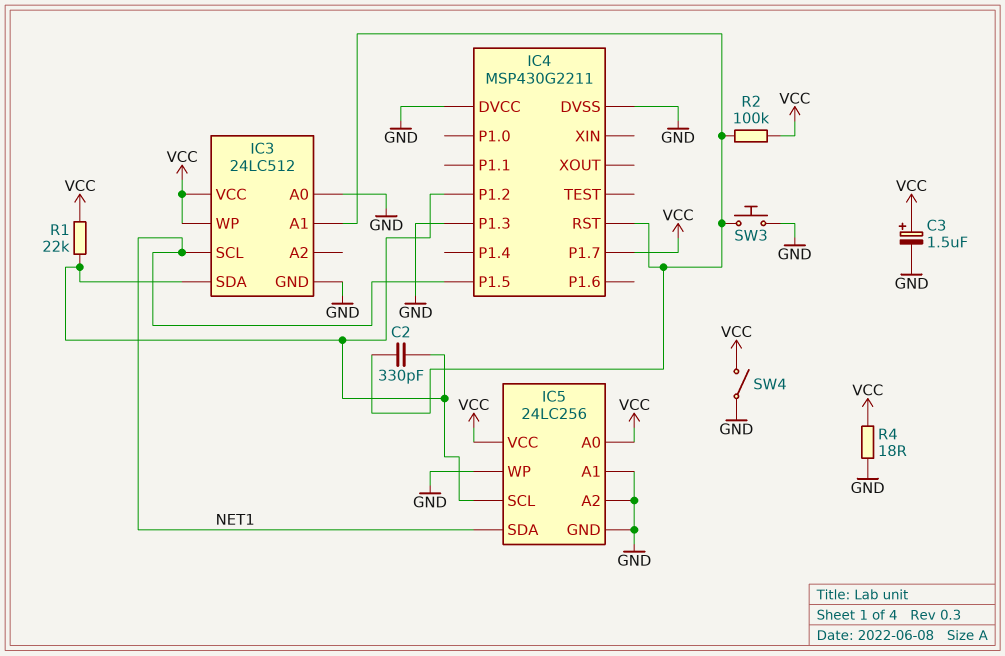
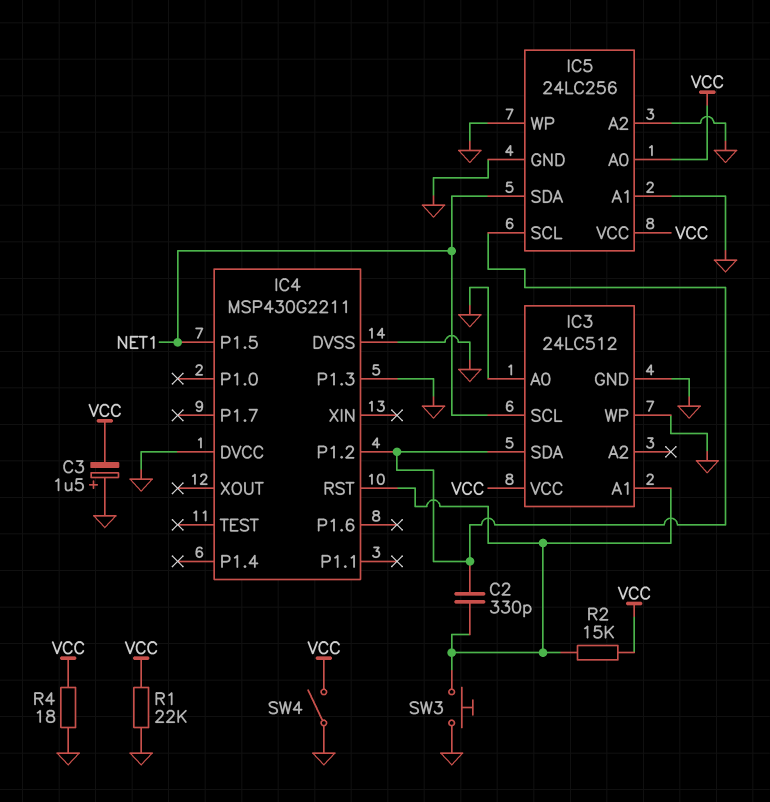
C3: 1.5uF (plus VCC, minus GND) -> 1.5uF (plus GND, minus VCC)
IC3 pin WP: VCC -> GND
IC4 pin P1.7: VCC -> none
R1: 22k (IC3/SDA, VCC) -> 22k (GND, VCC)
R2: 100k (IC3/A1, VCC) -> 15k (IC3/A1, VCC)

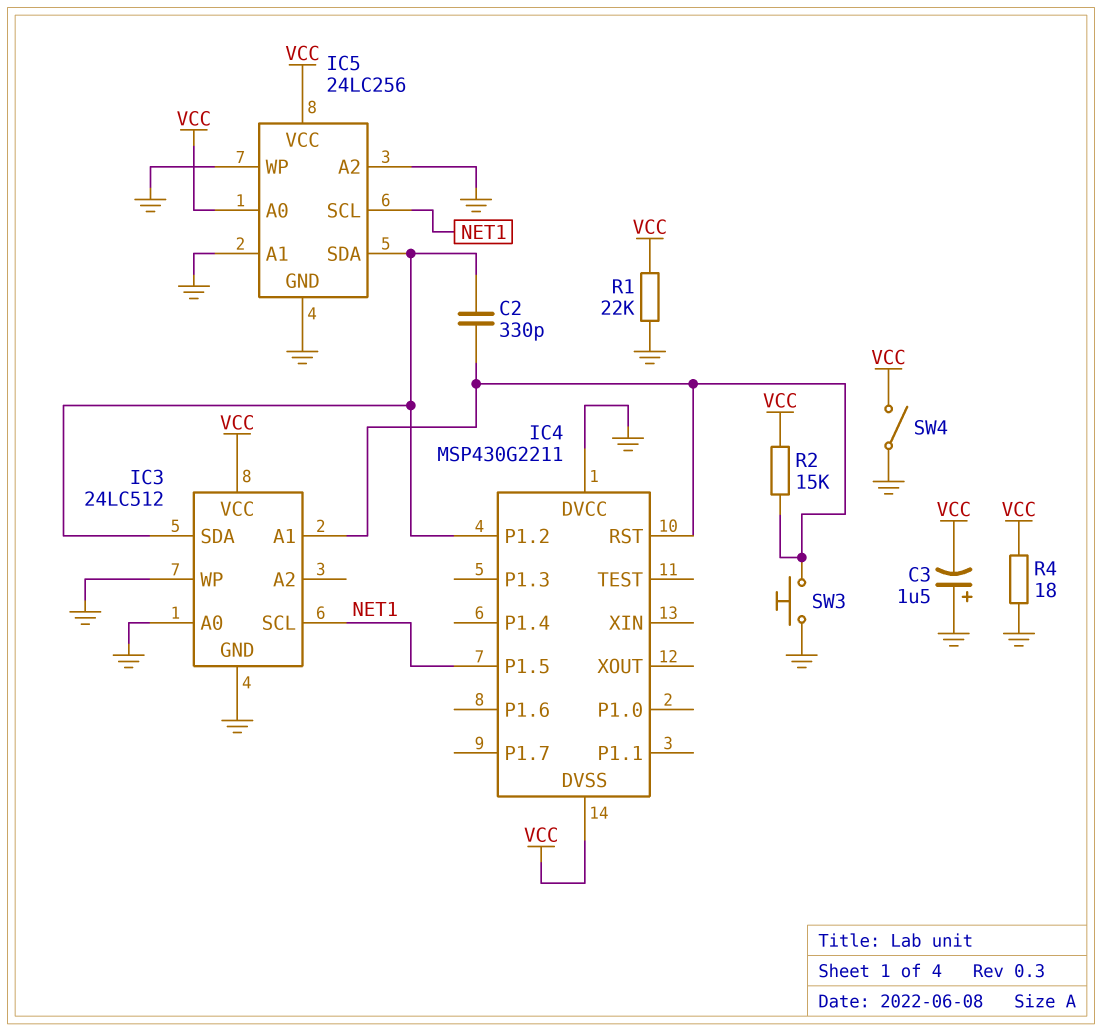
IC4 pin DVSS: GND -> VCC
IC4 pin P1.3: GND -> none
IC5 pin SCL: IC3/SDA -> NET1
IC5 pin SDA: NET1 -> IC3/SDA

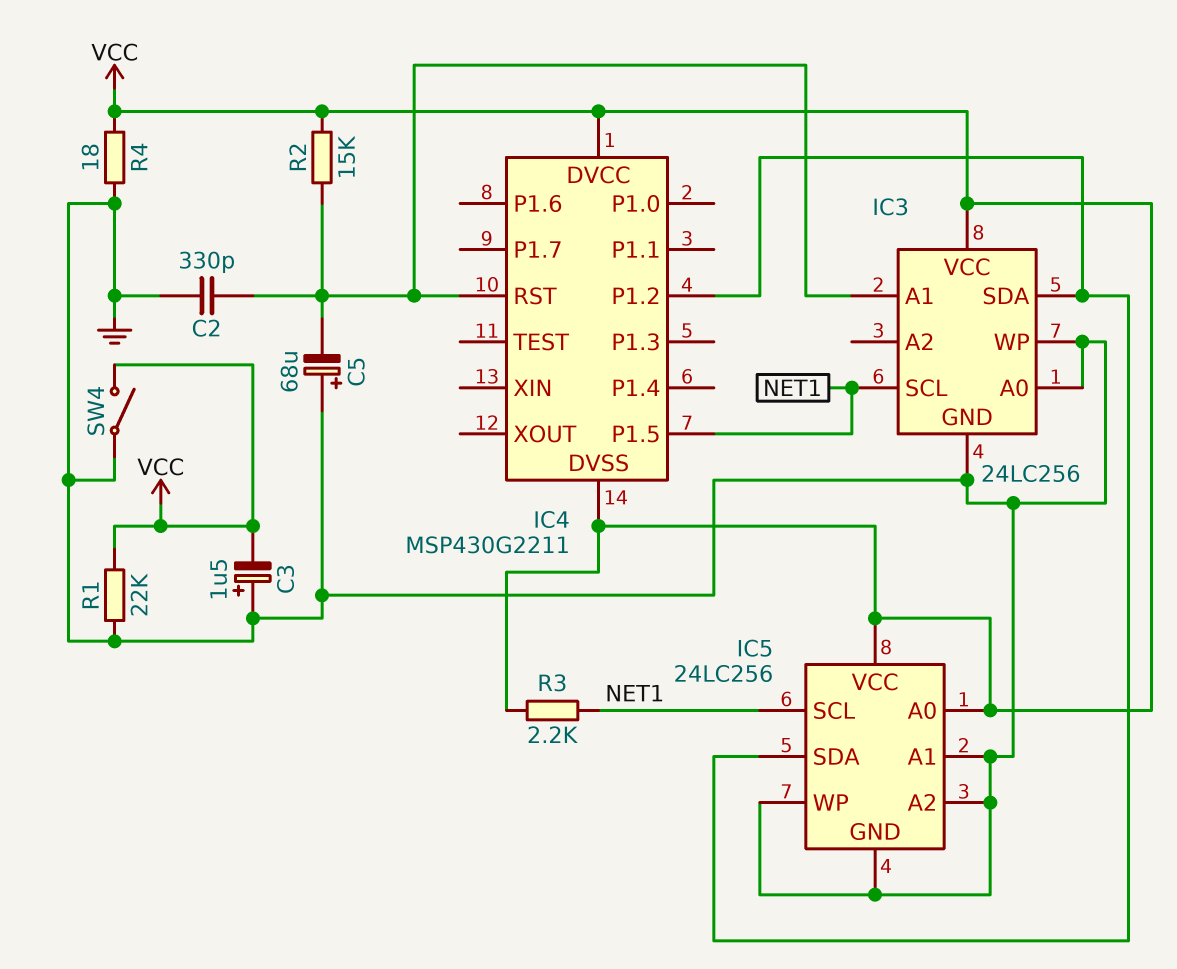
C2: 330pF (IC3/A1, IC3/SDA) -> 330pF (GND, IC3/A1)
C5: none -> 68uF (plus GND, minus IC3/A1)
IC3: 24LC512 -> 24LC256
IC4 pin DVCC: GND -> VCC
R3: none -> 2.2k (NET1, VCC)
SW3: button (GND, IC3/A1) -> none

